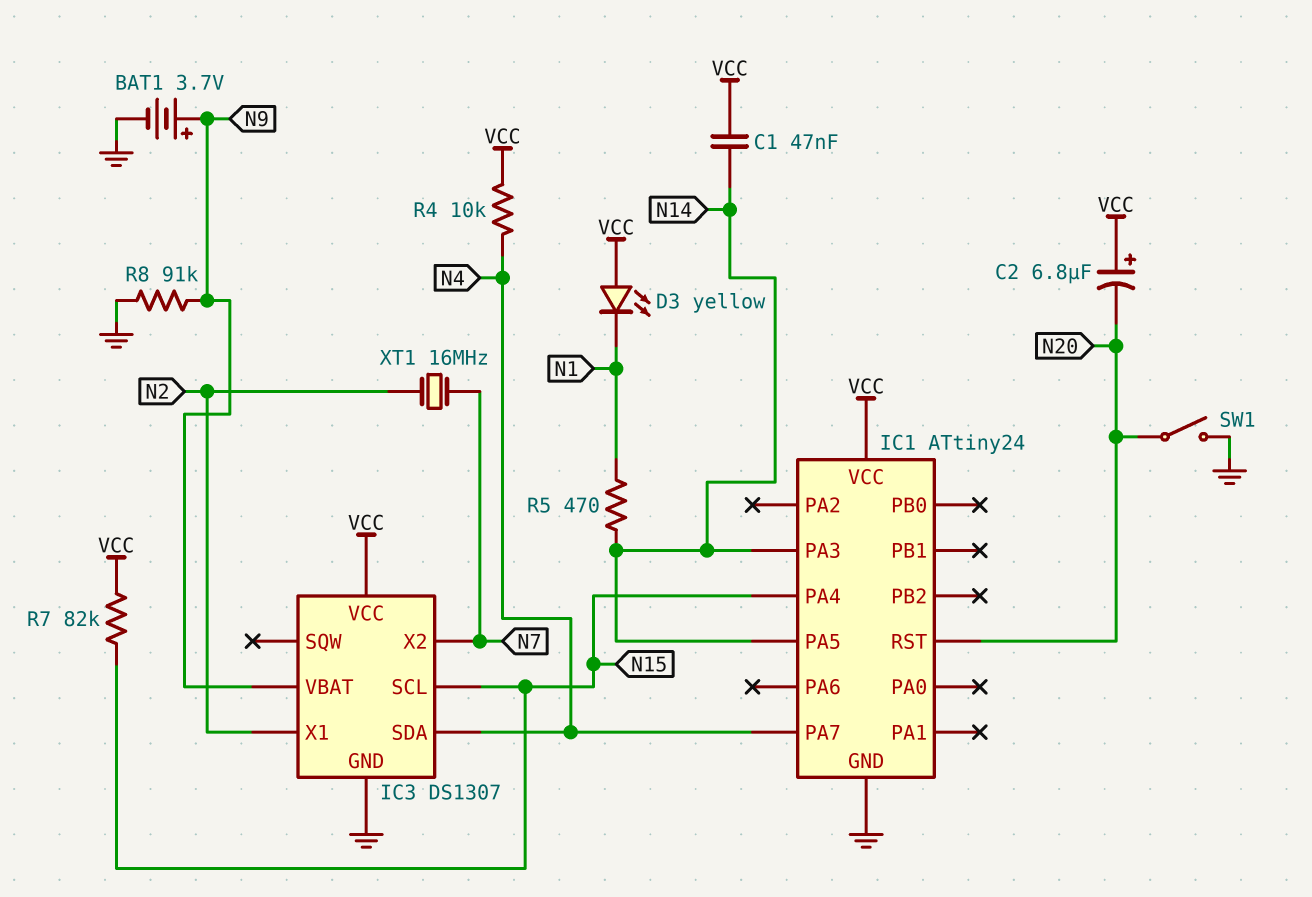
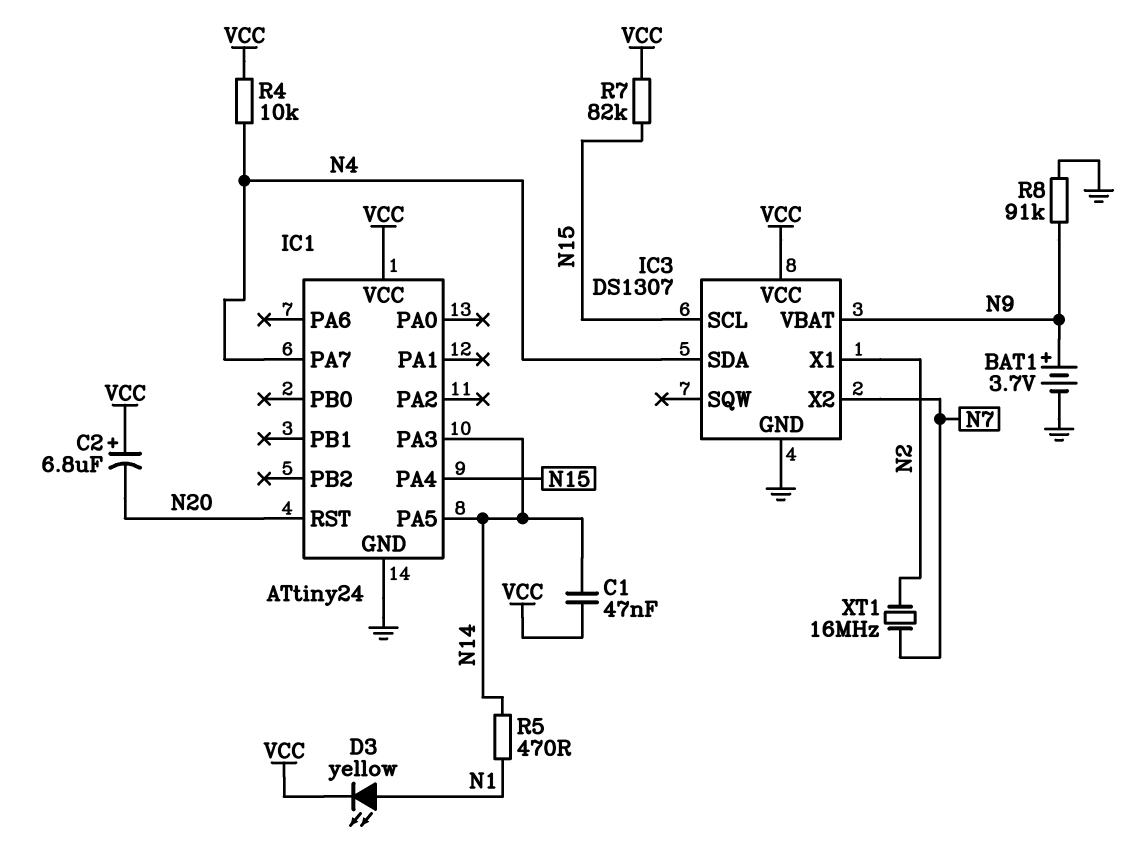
D3: LED yellow (A VCC, K N1) -> LED yellow (A N1, K VCC)
SW1: switch (GND, N20) -> none

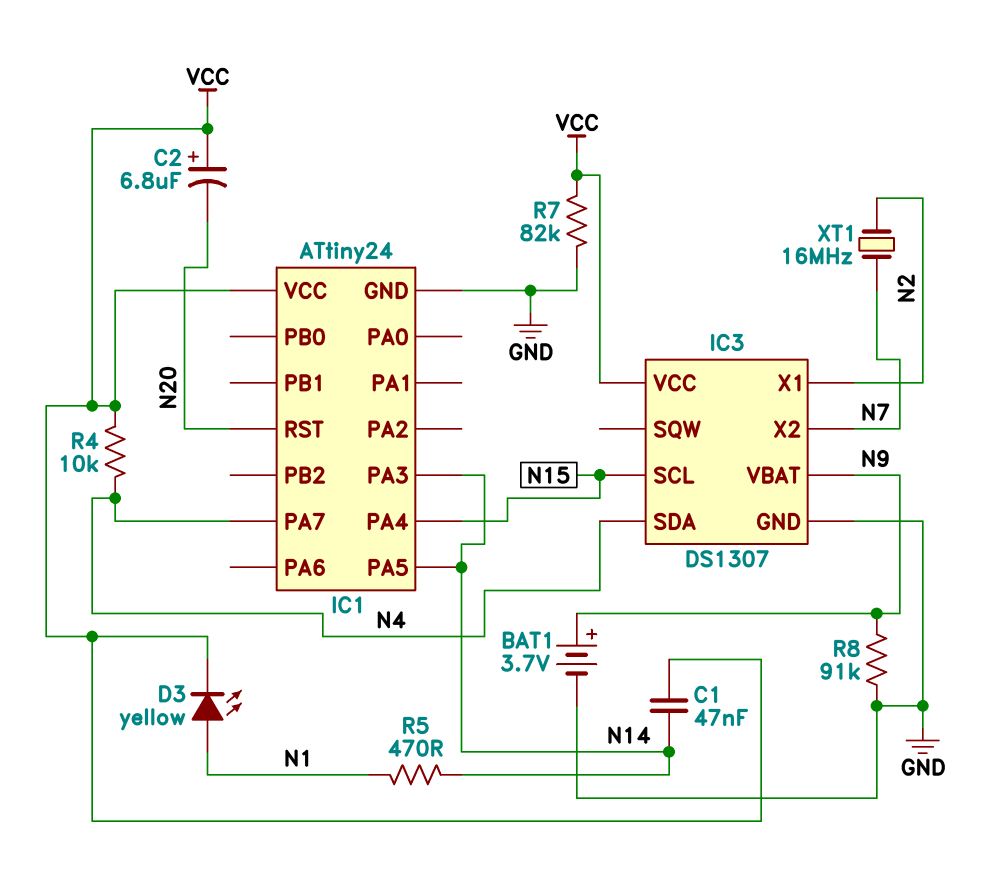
R7: 82k (N15, VCC) -> 82k (GND, VCC)

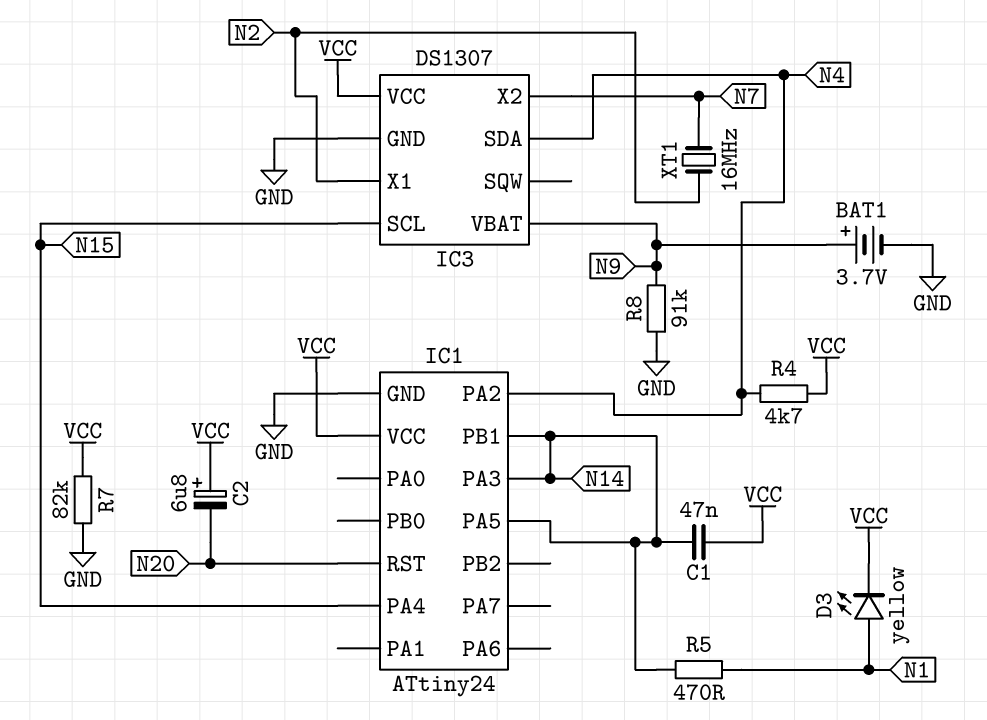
IC1 pin PA2: none -> N4
IC1 pin PA7: N4 -> none
IC1 pin PB1: none -> N14
R4: 10k (N4, VCC) -> 4.7k (N4, VCC)

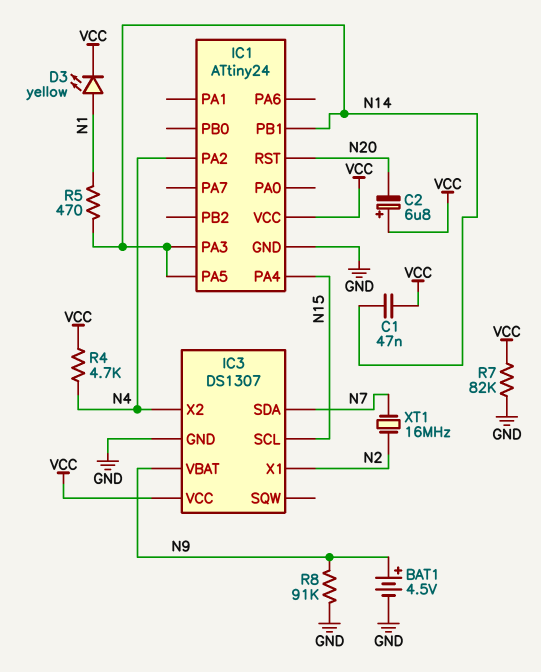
BAT1: 3.7V (plus N9, minus GND) -> 4.5V (plus N9, minus GND)
IC3 pin SDA: N4 -> N7
IC3 pin X2: N7 -> N4

